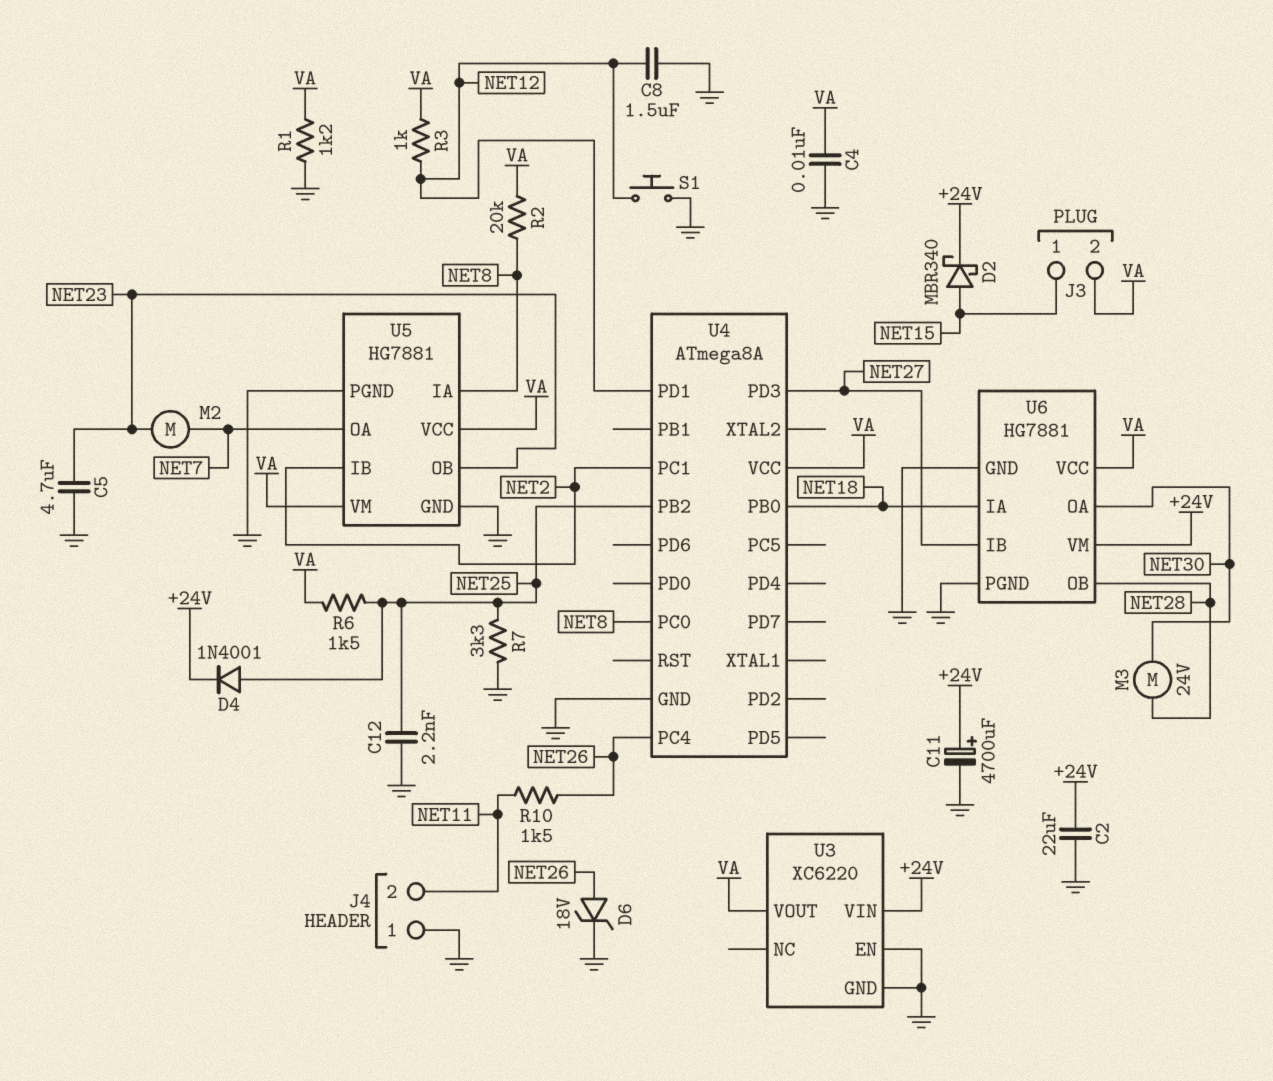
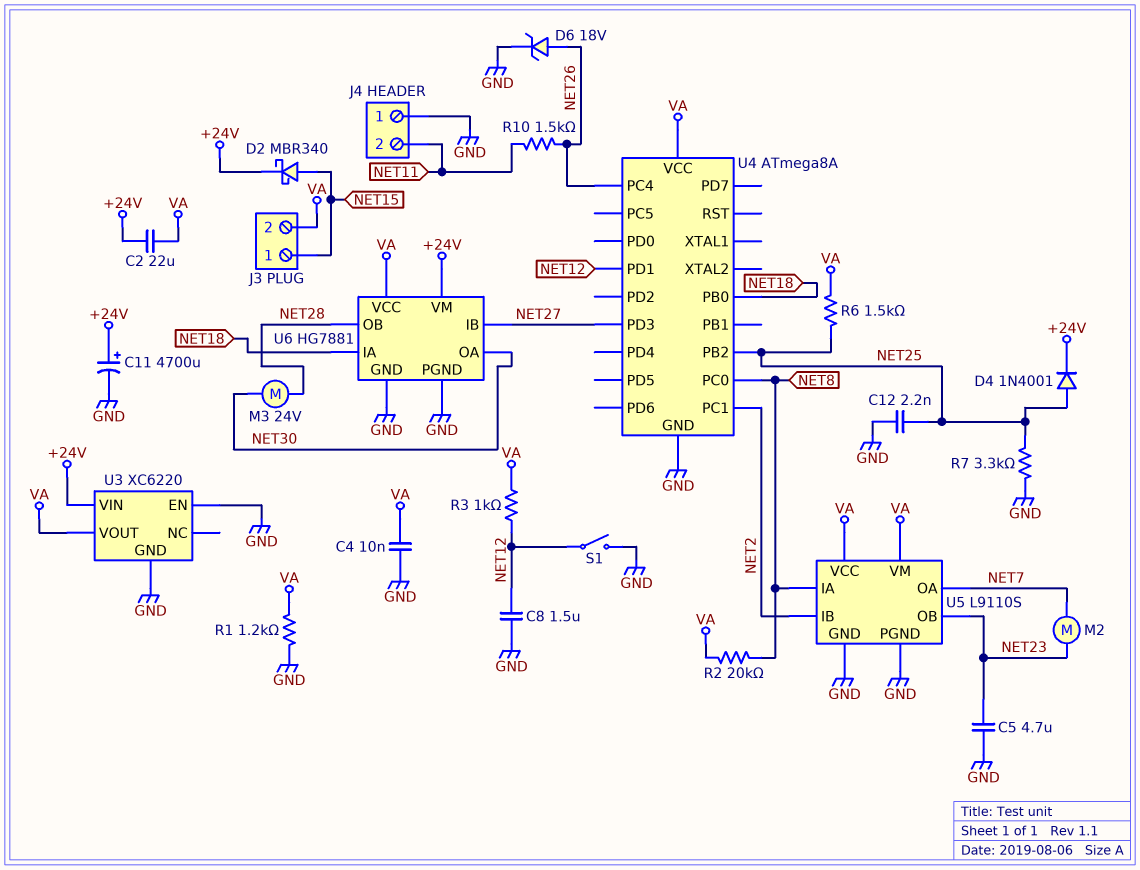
C2: 22uF (+24V, GND) -> 22uF (+24V, VA)
S1: button (GND, NET12) -> switch (GND, NET12)
U5: HG7881 -> L9110S

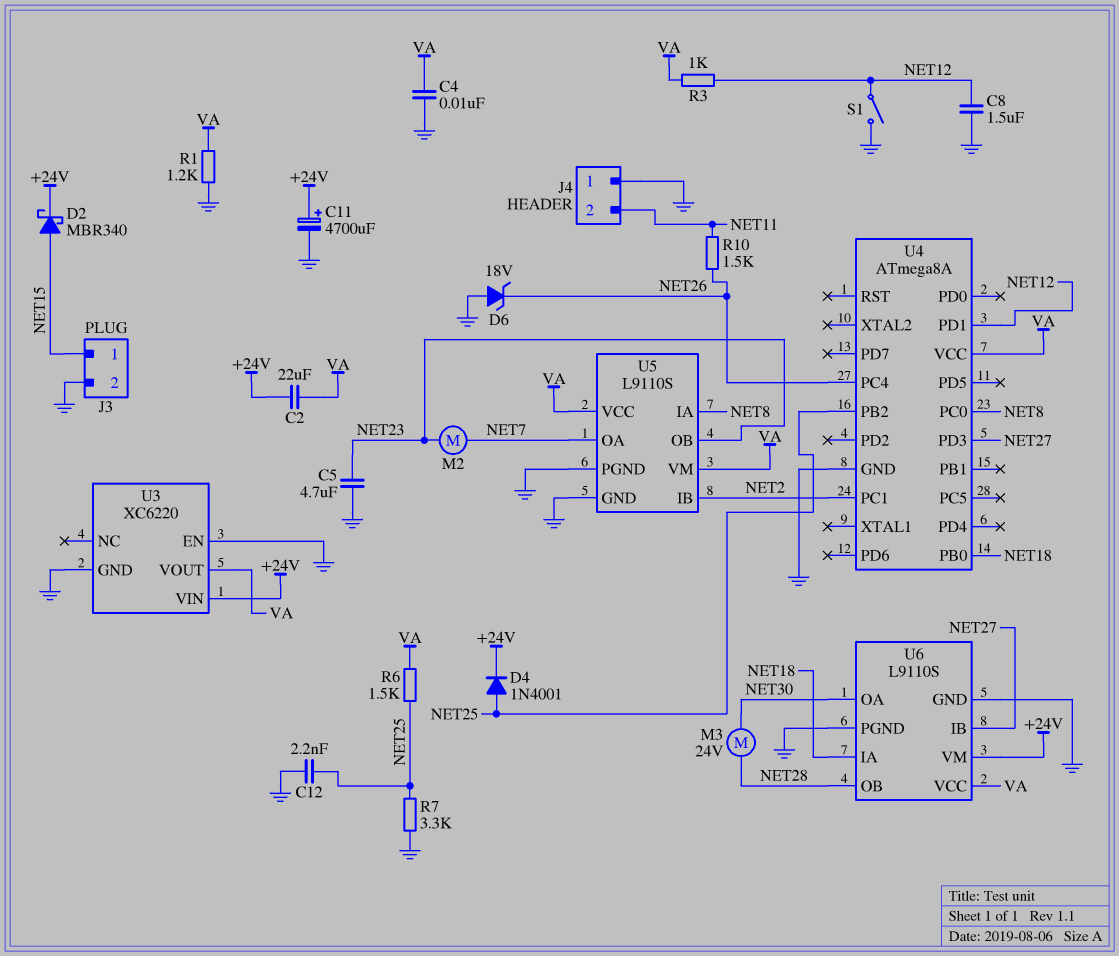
D6: zener 18V (A NET26, K GND) -> zener 18V (A GND, K NET26)
J3 pin 2: VA -> GND
R2: 20k (NET8, VA) -> none
U6: HG7881 -> L9110S

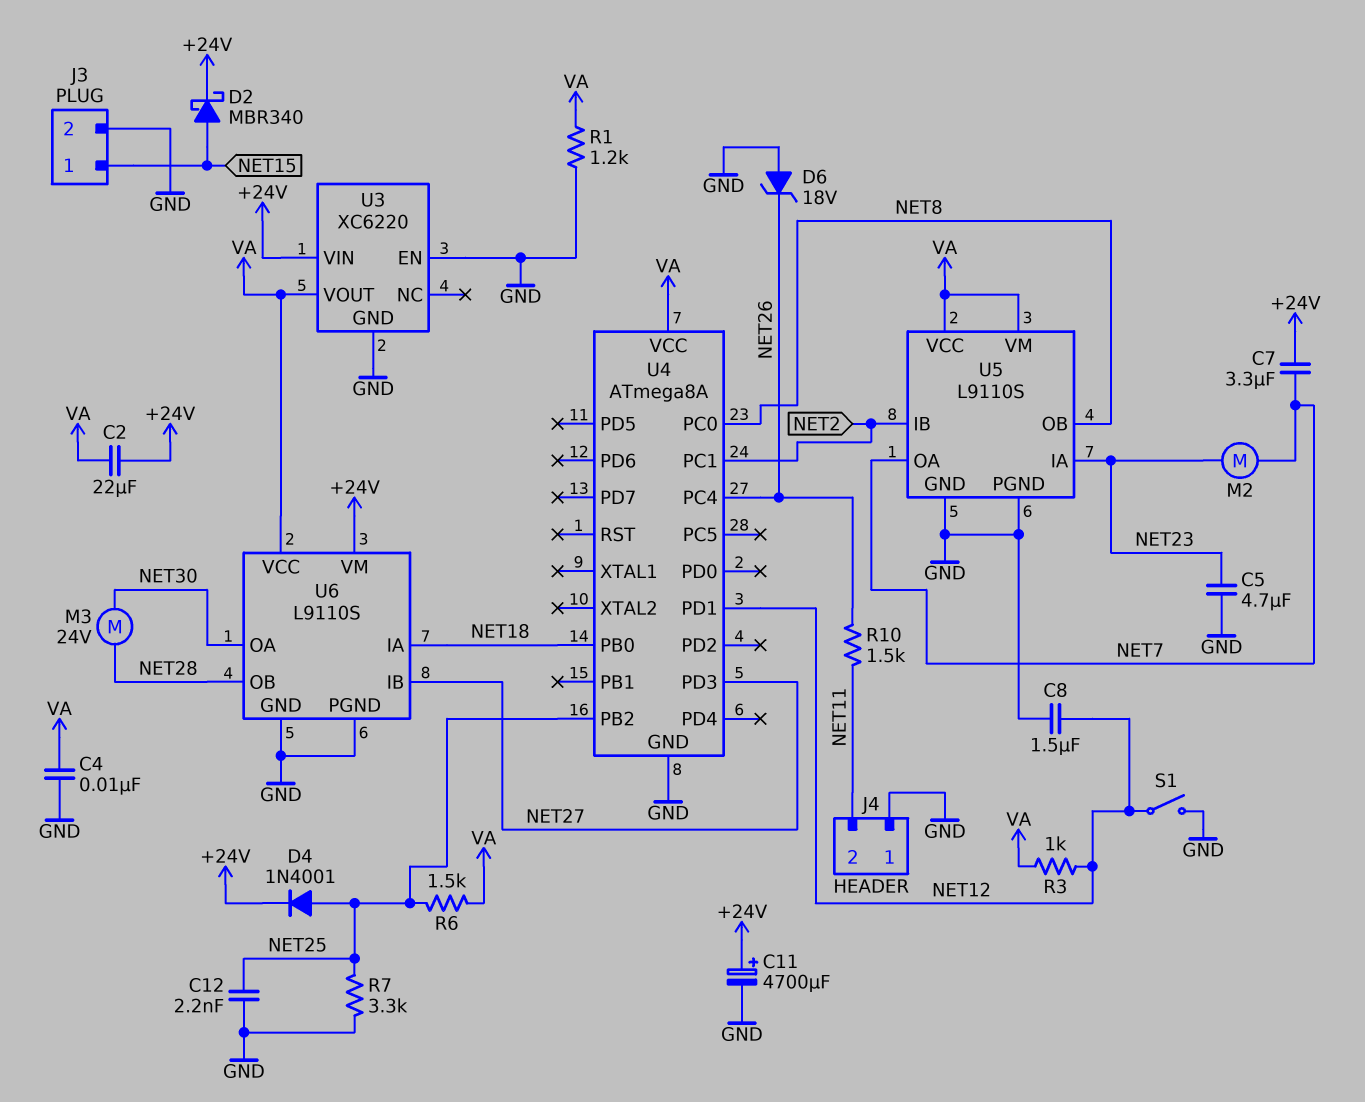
C7: none -> 3.3uF (+24V, NET7)
U5 pin IA: NET8 -> NET23
U5 pin OB: NET23 -> NET8

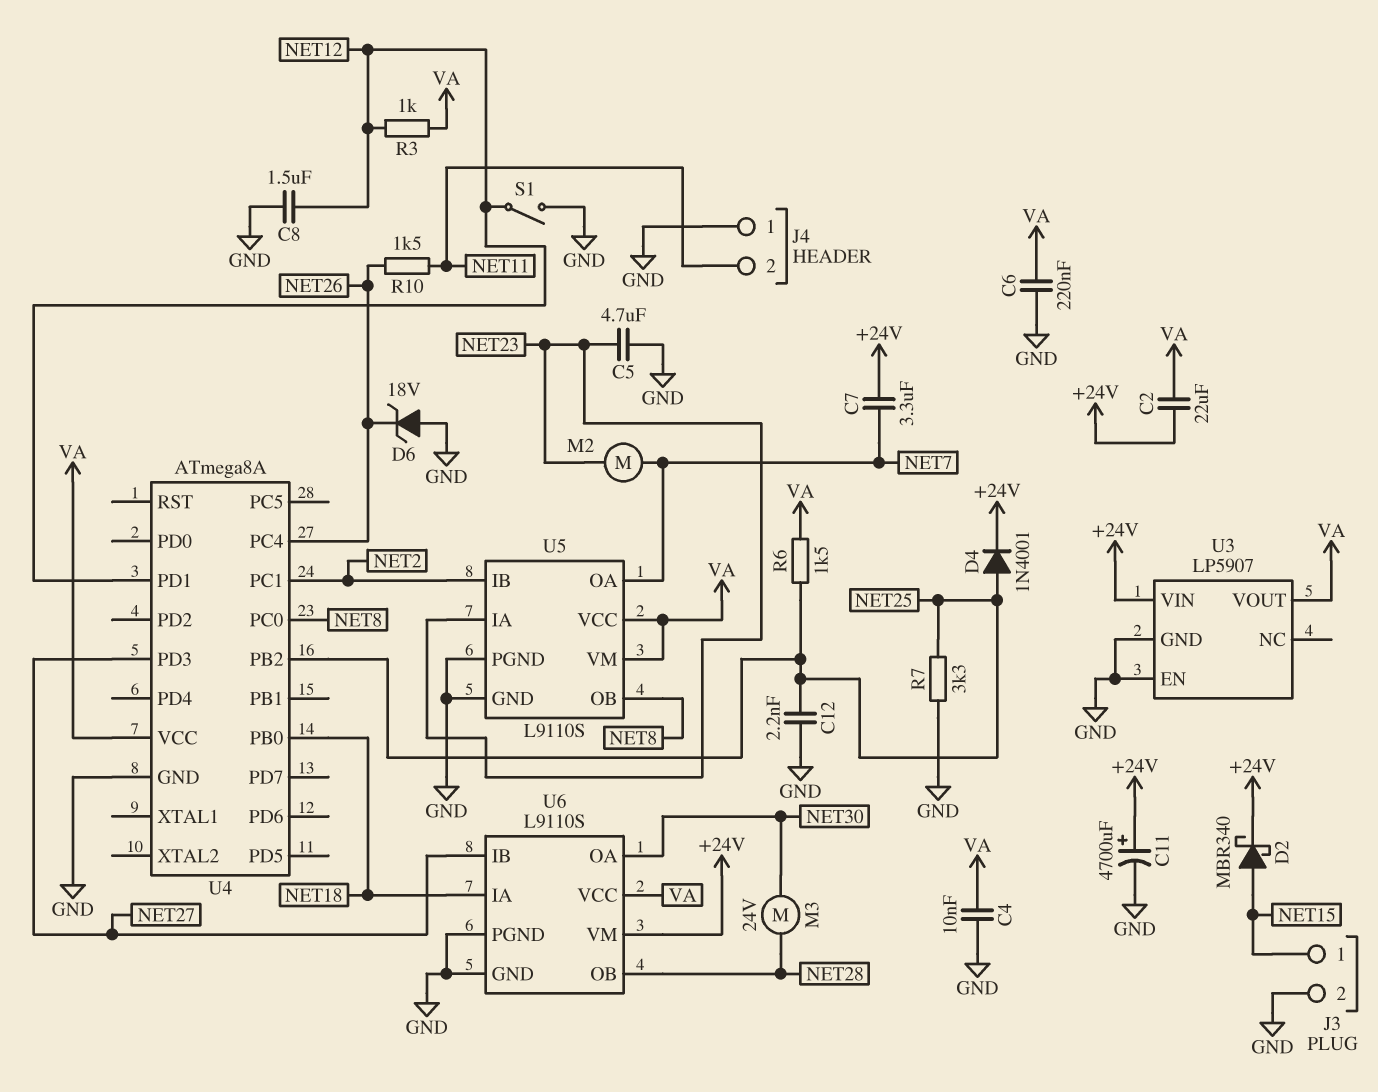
C6: none -> 220nF (GND, VA)
R1: 1.2k (GND, VA) -> none
U3: XC6220 -> LP5907

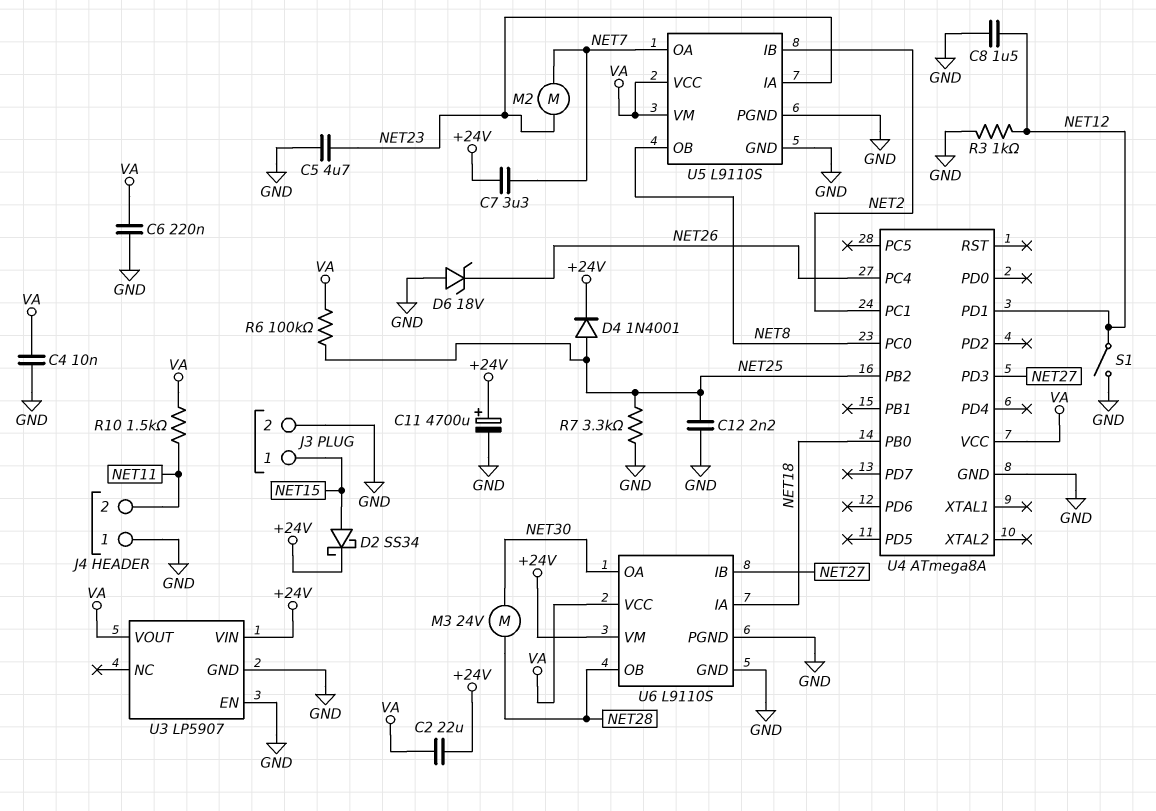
D2: schottky MBR340 (A NET15, K +24V) -> schottky SS34 (A NET15, K +24V)
R3: 1k (NET12, VA) -> 1k (GND, NET12)
R6: 1.5k (NET25, VA) -> 100k (NET25, VA)
R10: 1.5k (NET11, NET26) -> 1.5k (NET11, VA)

